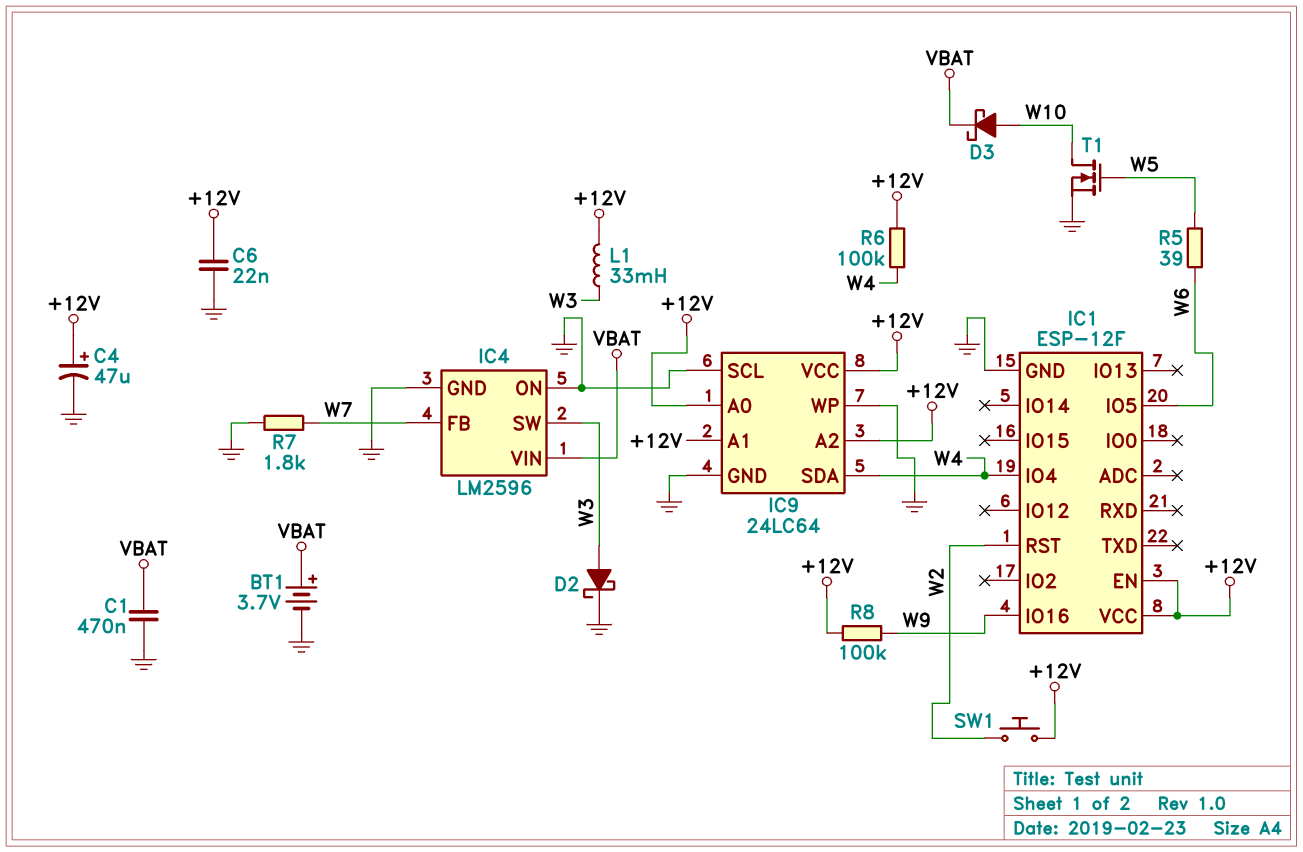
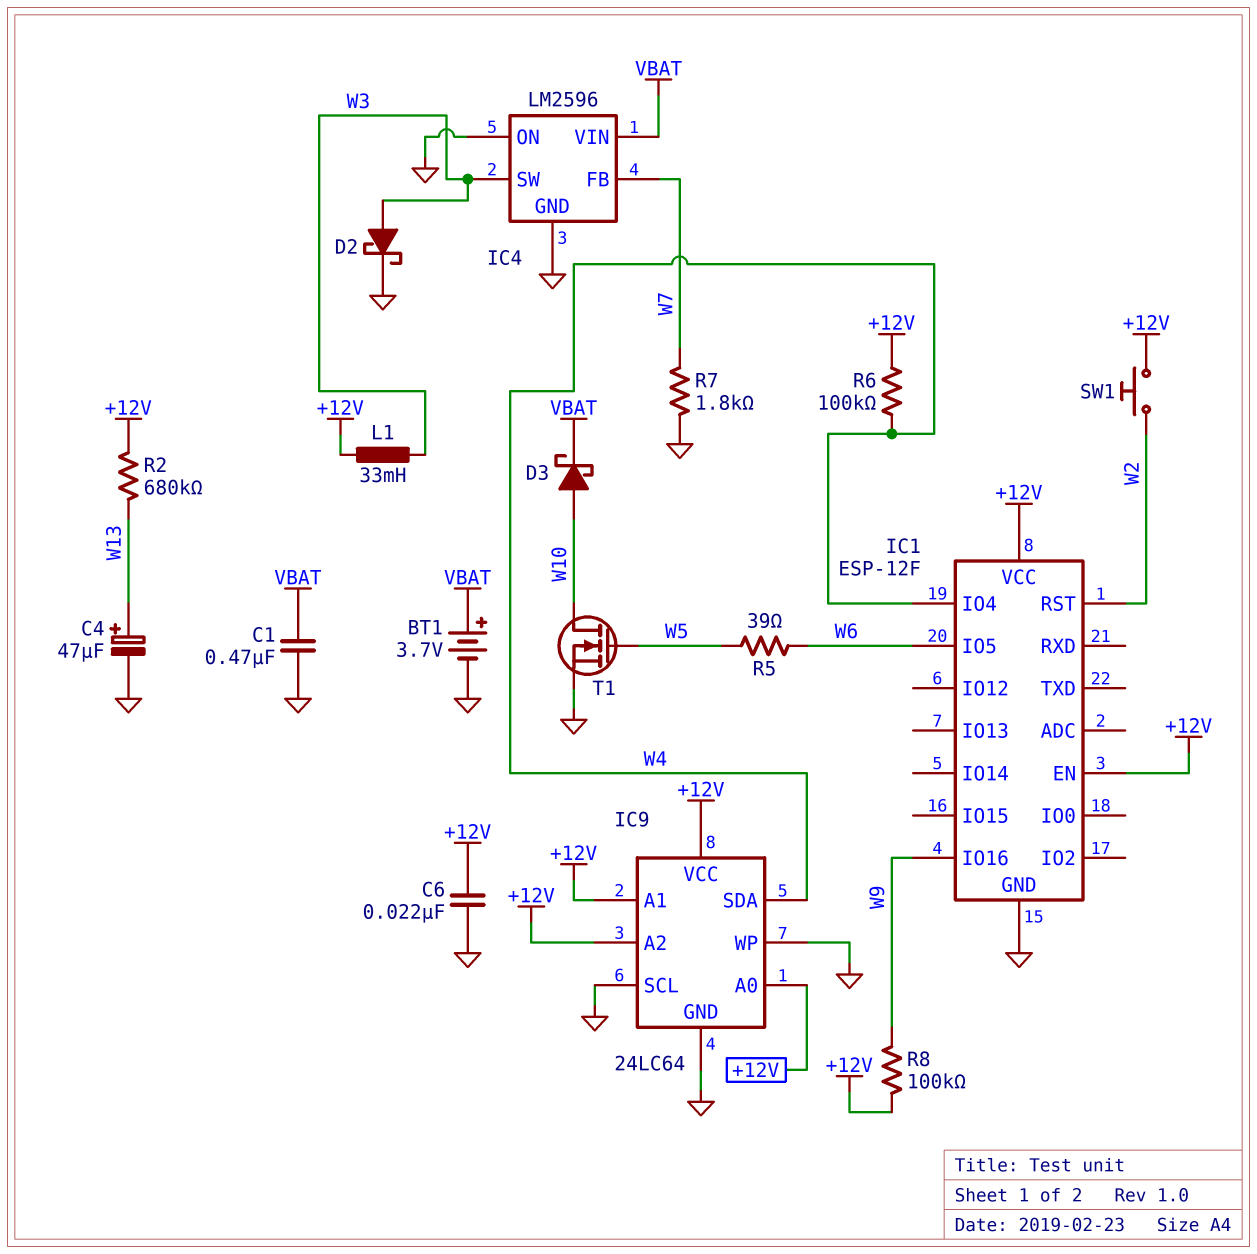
C4: 47uF (plus +12V, minus GND) -> 47uF (plus W13, minus GND)
R2: none -> 680k (+12V, W13)

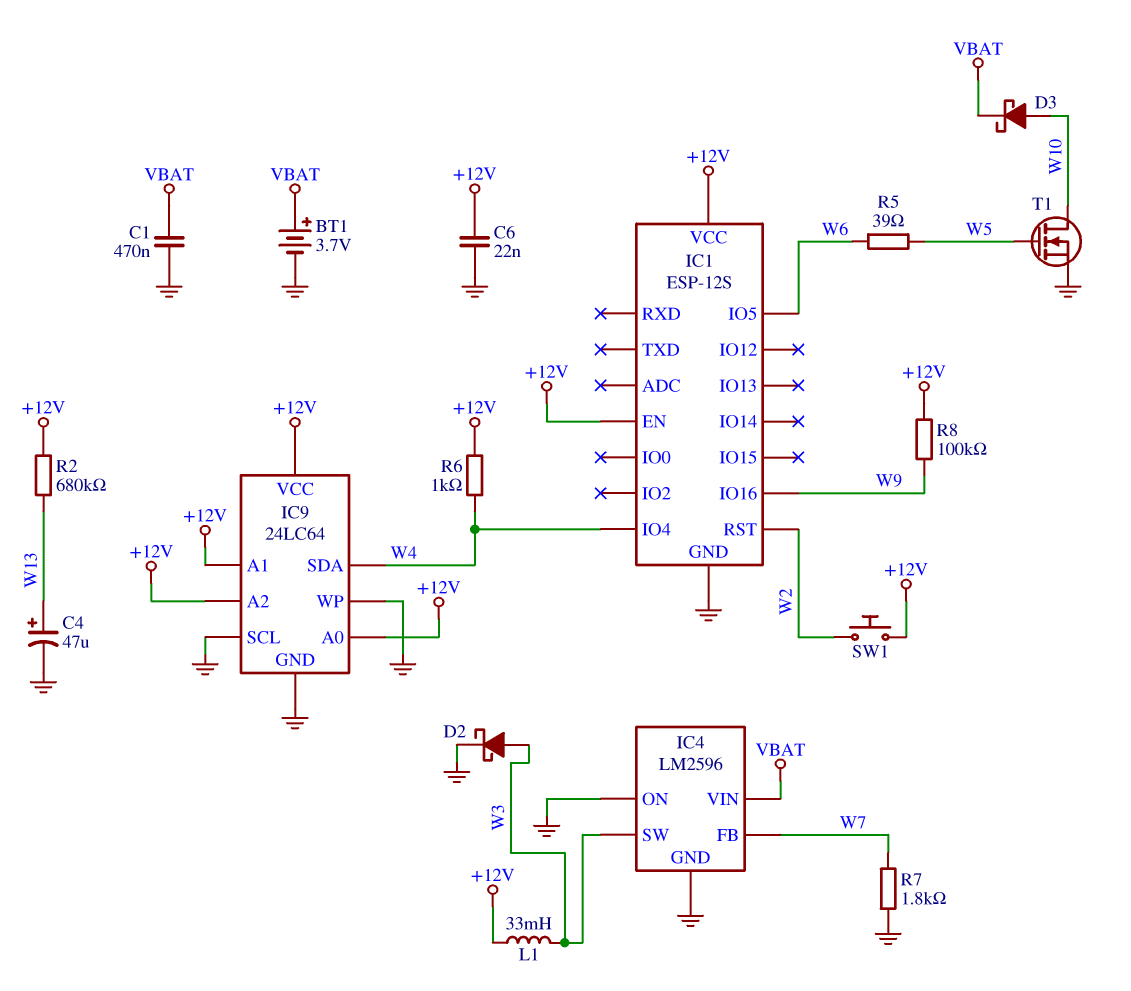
IC1: ESP-12F -> ESP-12S
R6: 100k (+12V, W4) -> 1k (+12V, W4)

